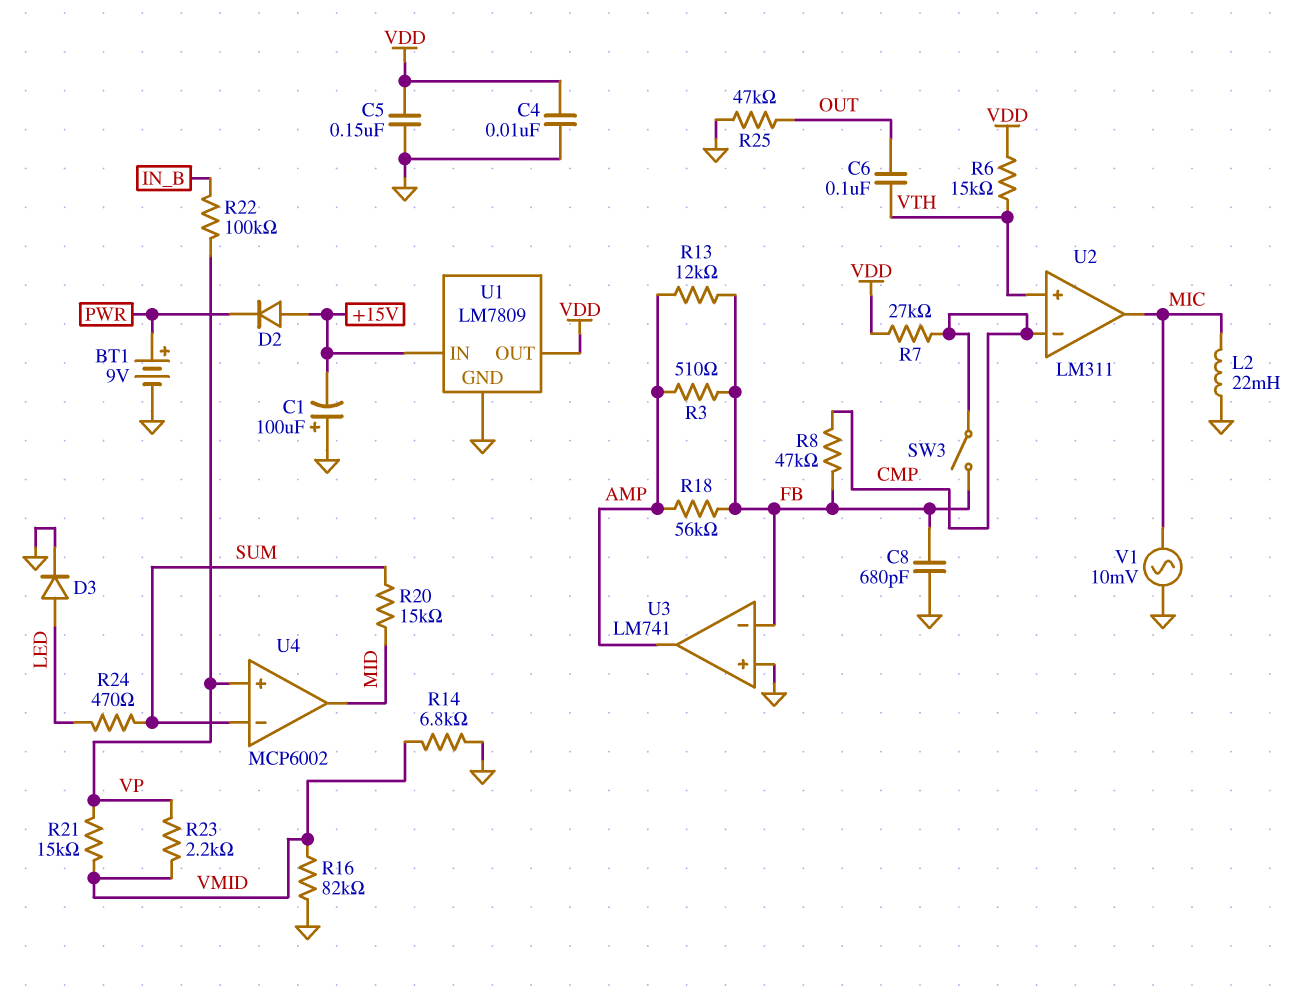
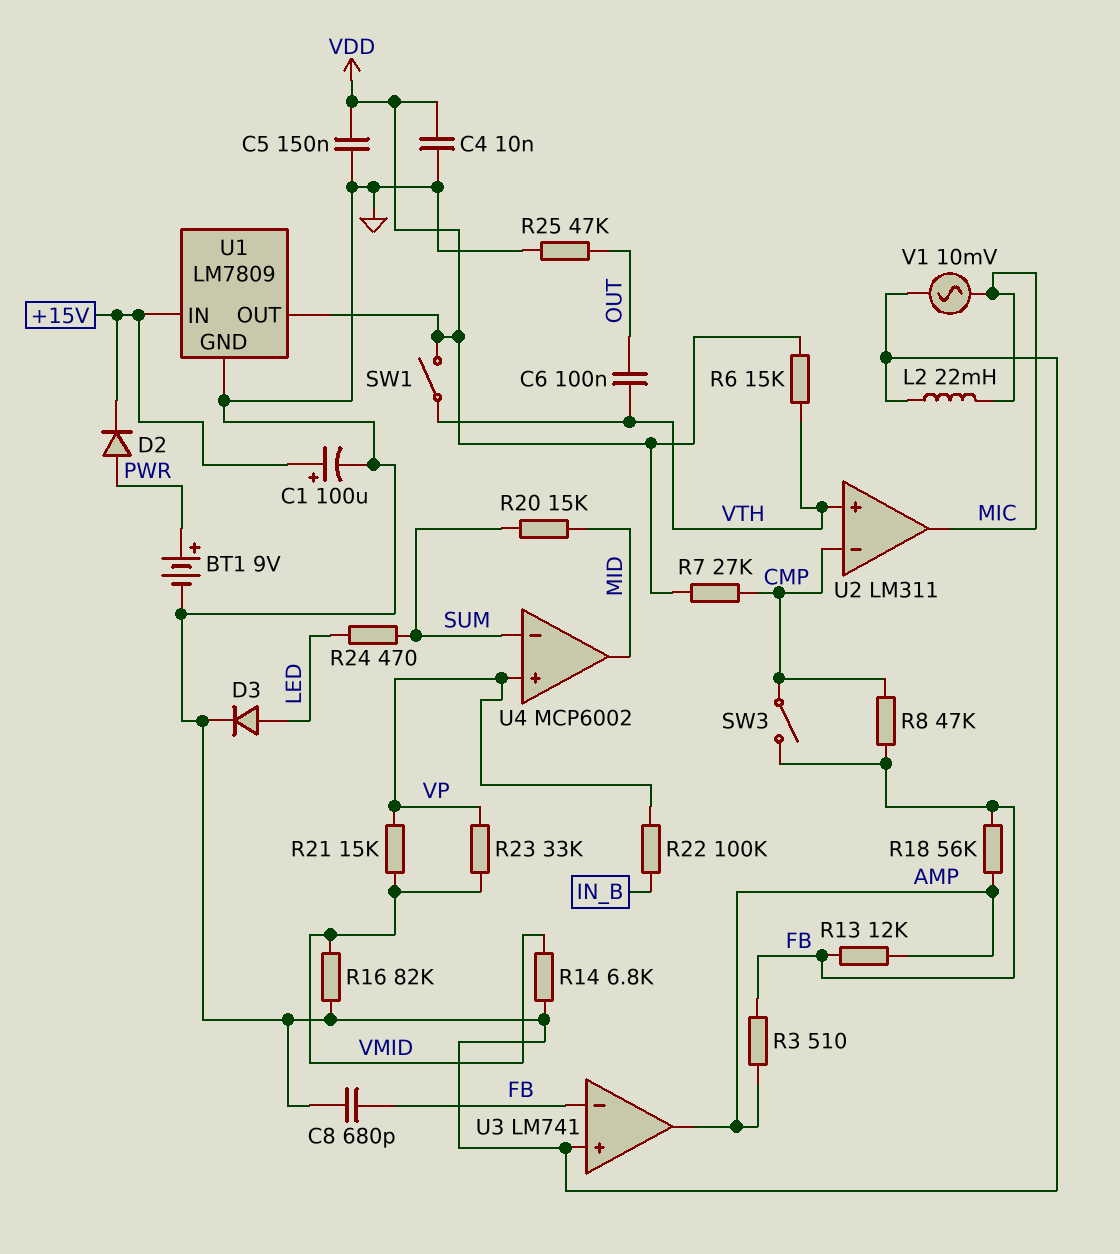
C1: 100uF (plus GND, minus +15V) -> 100uF (plus +15V, minus GND)
D2: diode (A +15V, K PWR) -> diode (A PWR, K +15V)
R23: 2.2k (VMID, VP) -> 33k (VMID, VP)
SW1: none -> switch (VDD, VTH)

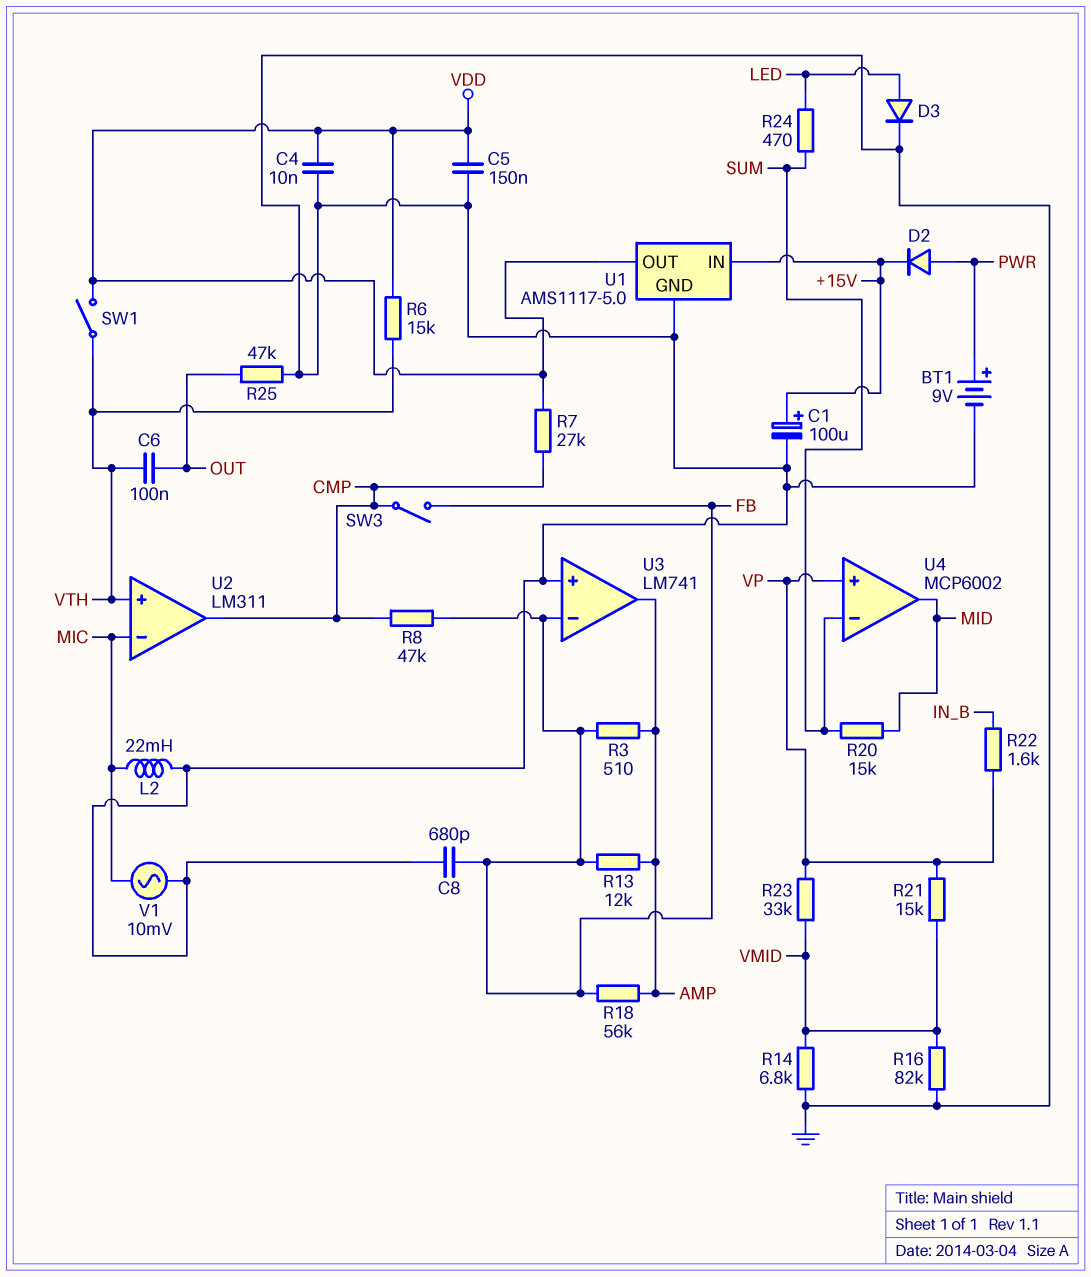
R22: 100k (IN_B, VP) -> 1.6k (IN_B, VP)
U1: LM7809 -> AMS1117-5.0
U2 pin in-: CMP -> MIC
U2 pin out: MIC -> CMP

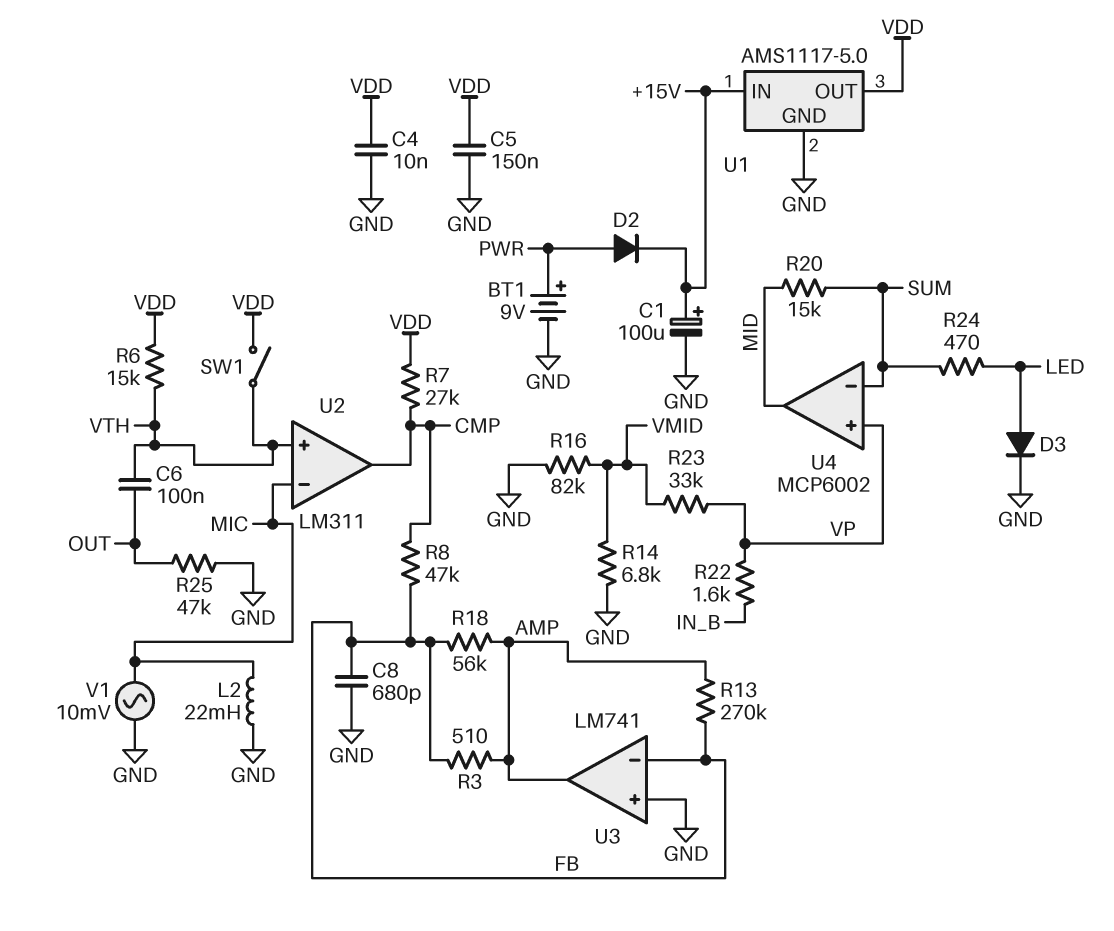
R13: 12k (AMP, FB) -> 270k (AMP, FB)
R21: 15k (VMID, VP) -> none
SW3: switch (CMP, FB) -> none

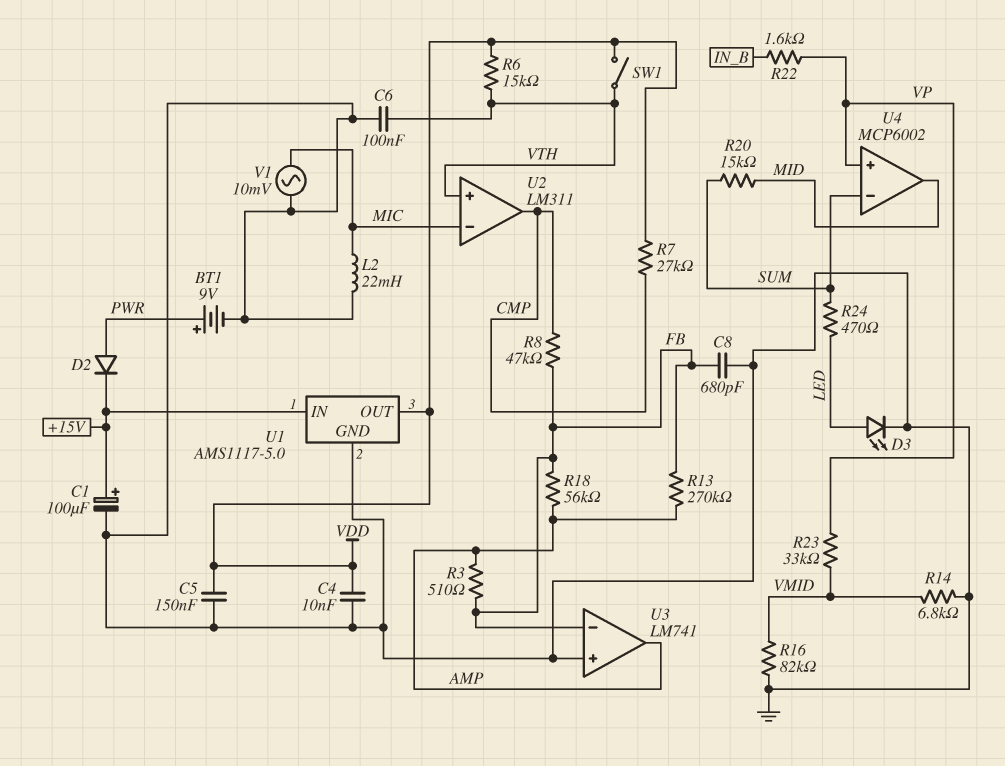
C6: 100nF (OUT, VTH) -> 100nF (GND, VTH)
D3: diode (A LED, K GND) -> LED (A LED, K GND)
R25: 47k (GND, OUT) -> none

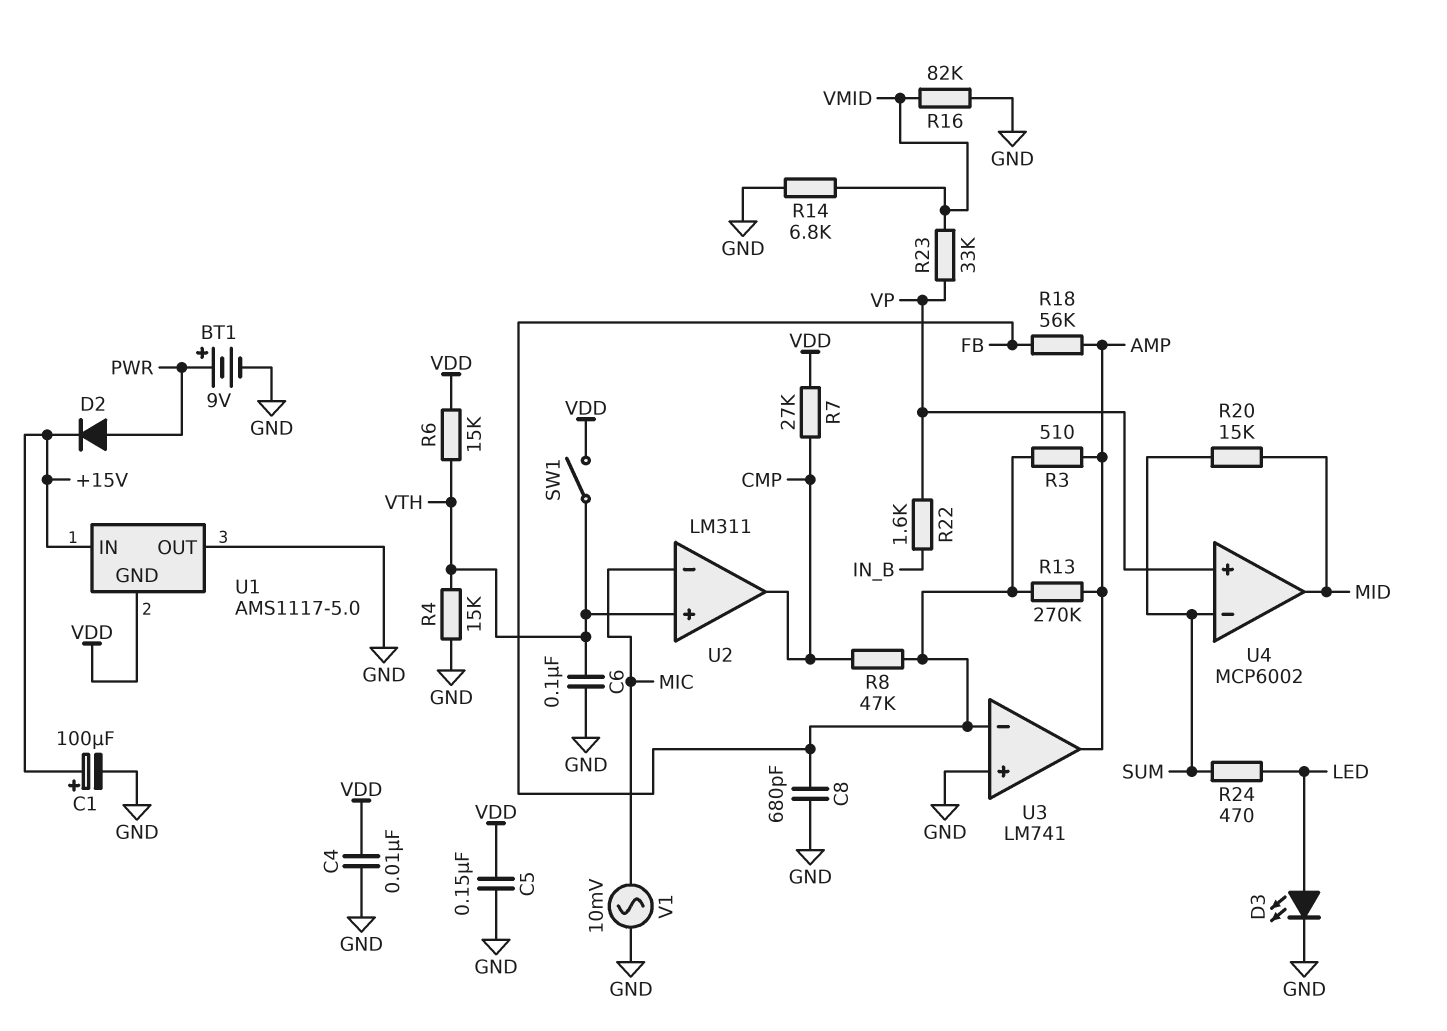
L2: 22mH (GND, MIC) -> none
R4: none -> 15k (GND, VTH)
U1 pin GND: GND -> VDD
U1 pin OUT: VDD -> GND

